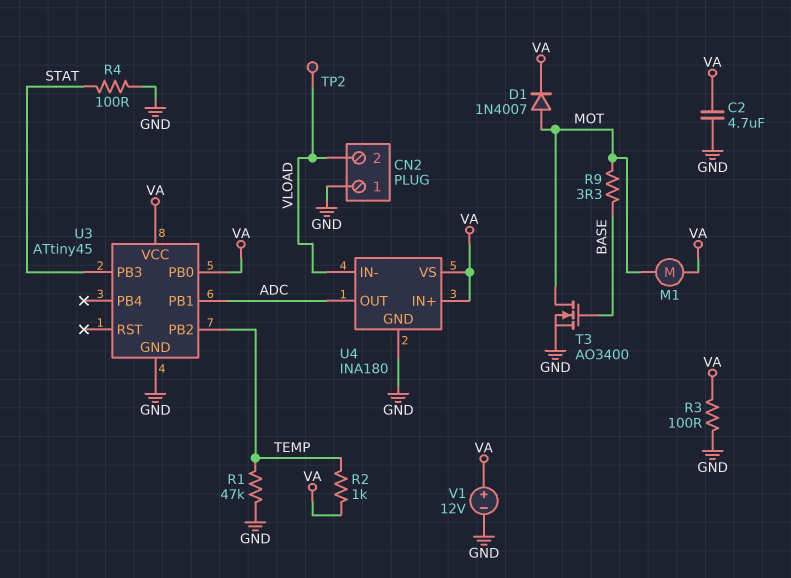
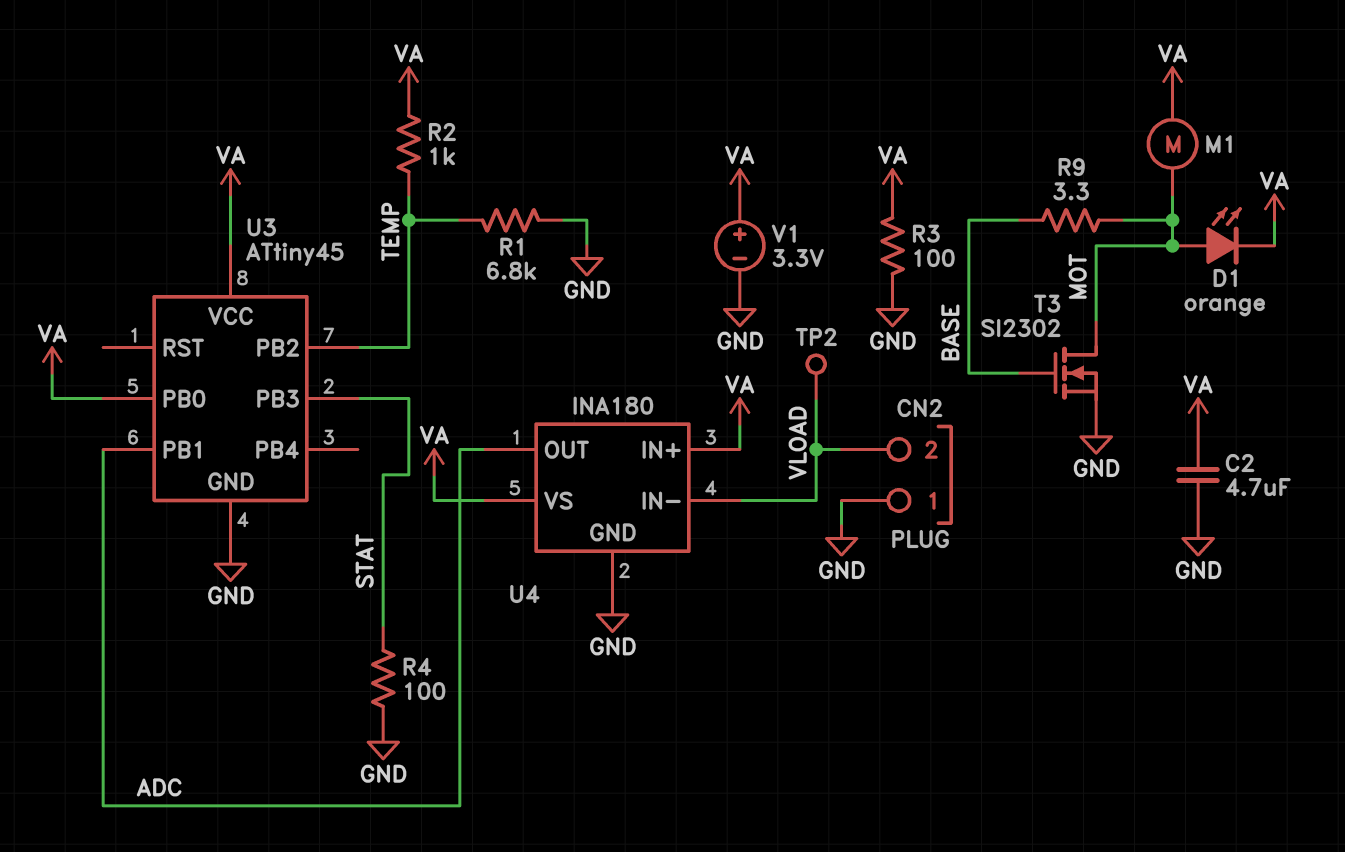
D1: diode 1N4007 (A MOT, K VA) -> LED orange (A MOT, K VA)
R1: 47k (GND, TEMP) -> 6.8k (GND, TEMP)
T3: NMOS AO3400 (G BASE, D MOT, S GND) -> NMOS SI2302 (G BASE, D MOT, S GND)
V1: 12V (plus VA, minus GND) -> 3.3V (plus VA, minus GND)

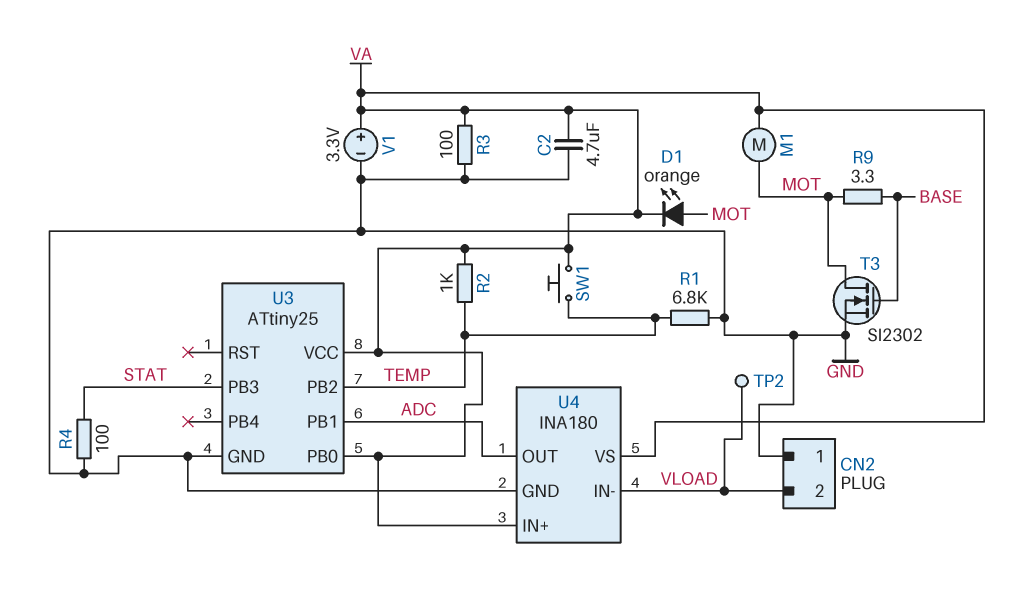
SW1: none -> button (TEMP, VA)
U3: ATtiny45 -> ATtiny25

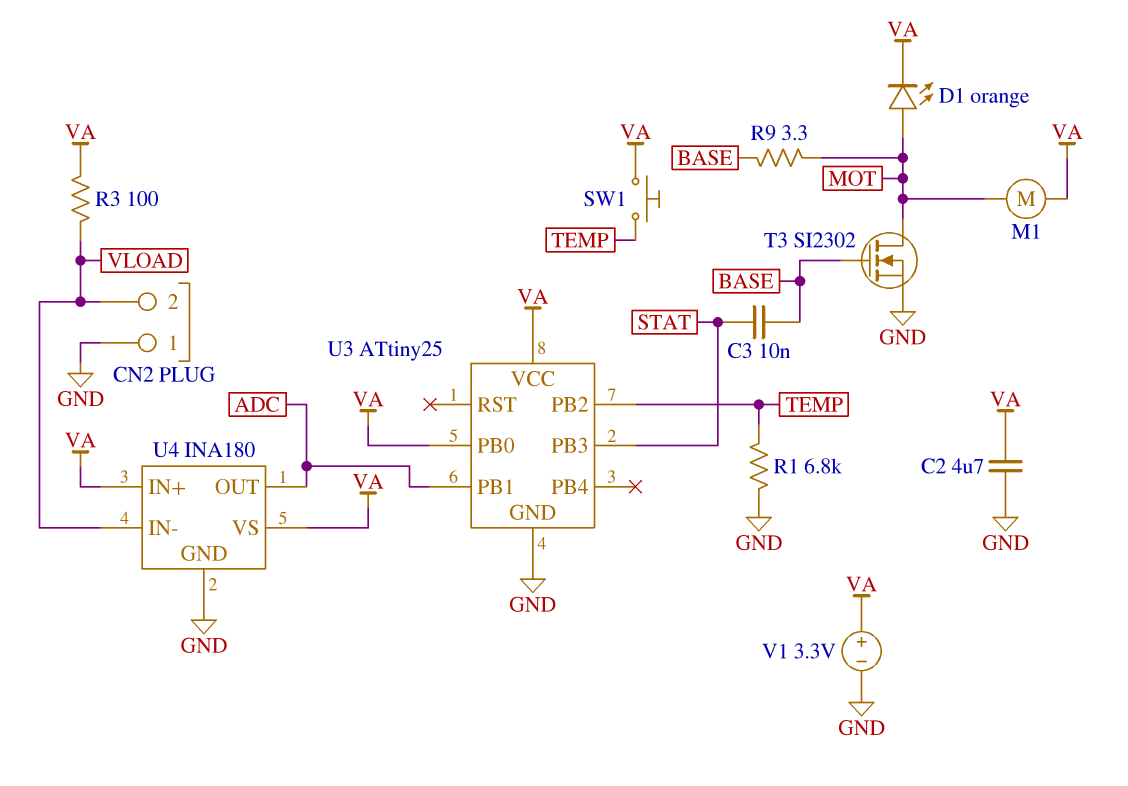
C3: none -> 10nF (BASE, STAT)
R2: 1k (TEMP, VA) -> none
R3: 100 (GND, VA) -> 100 (VA, VLOAD)
R4: 100 (GND, STAT) -> none
TP2: test point (VLOAD) -> none

